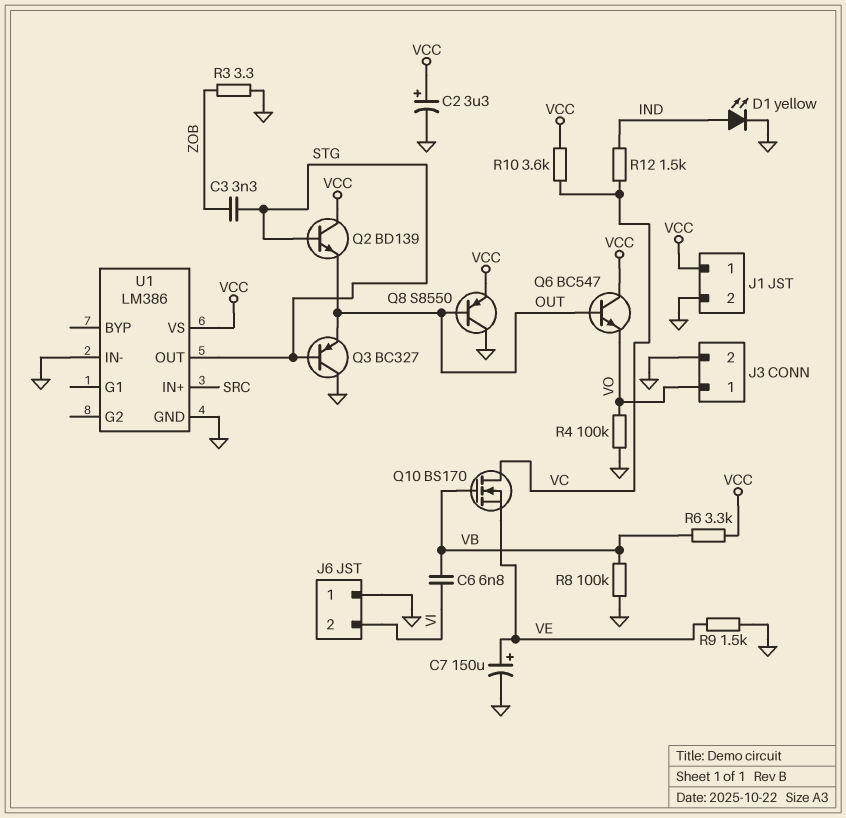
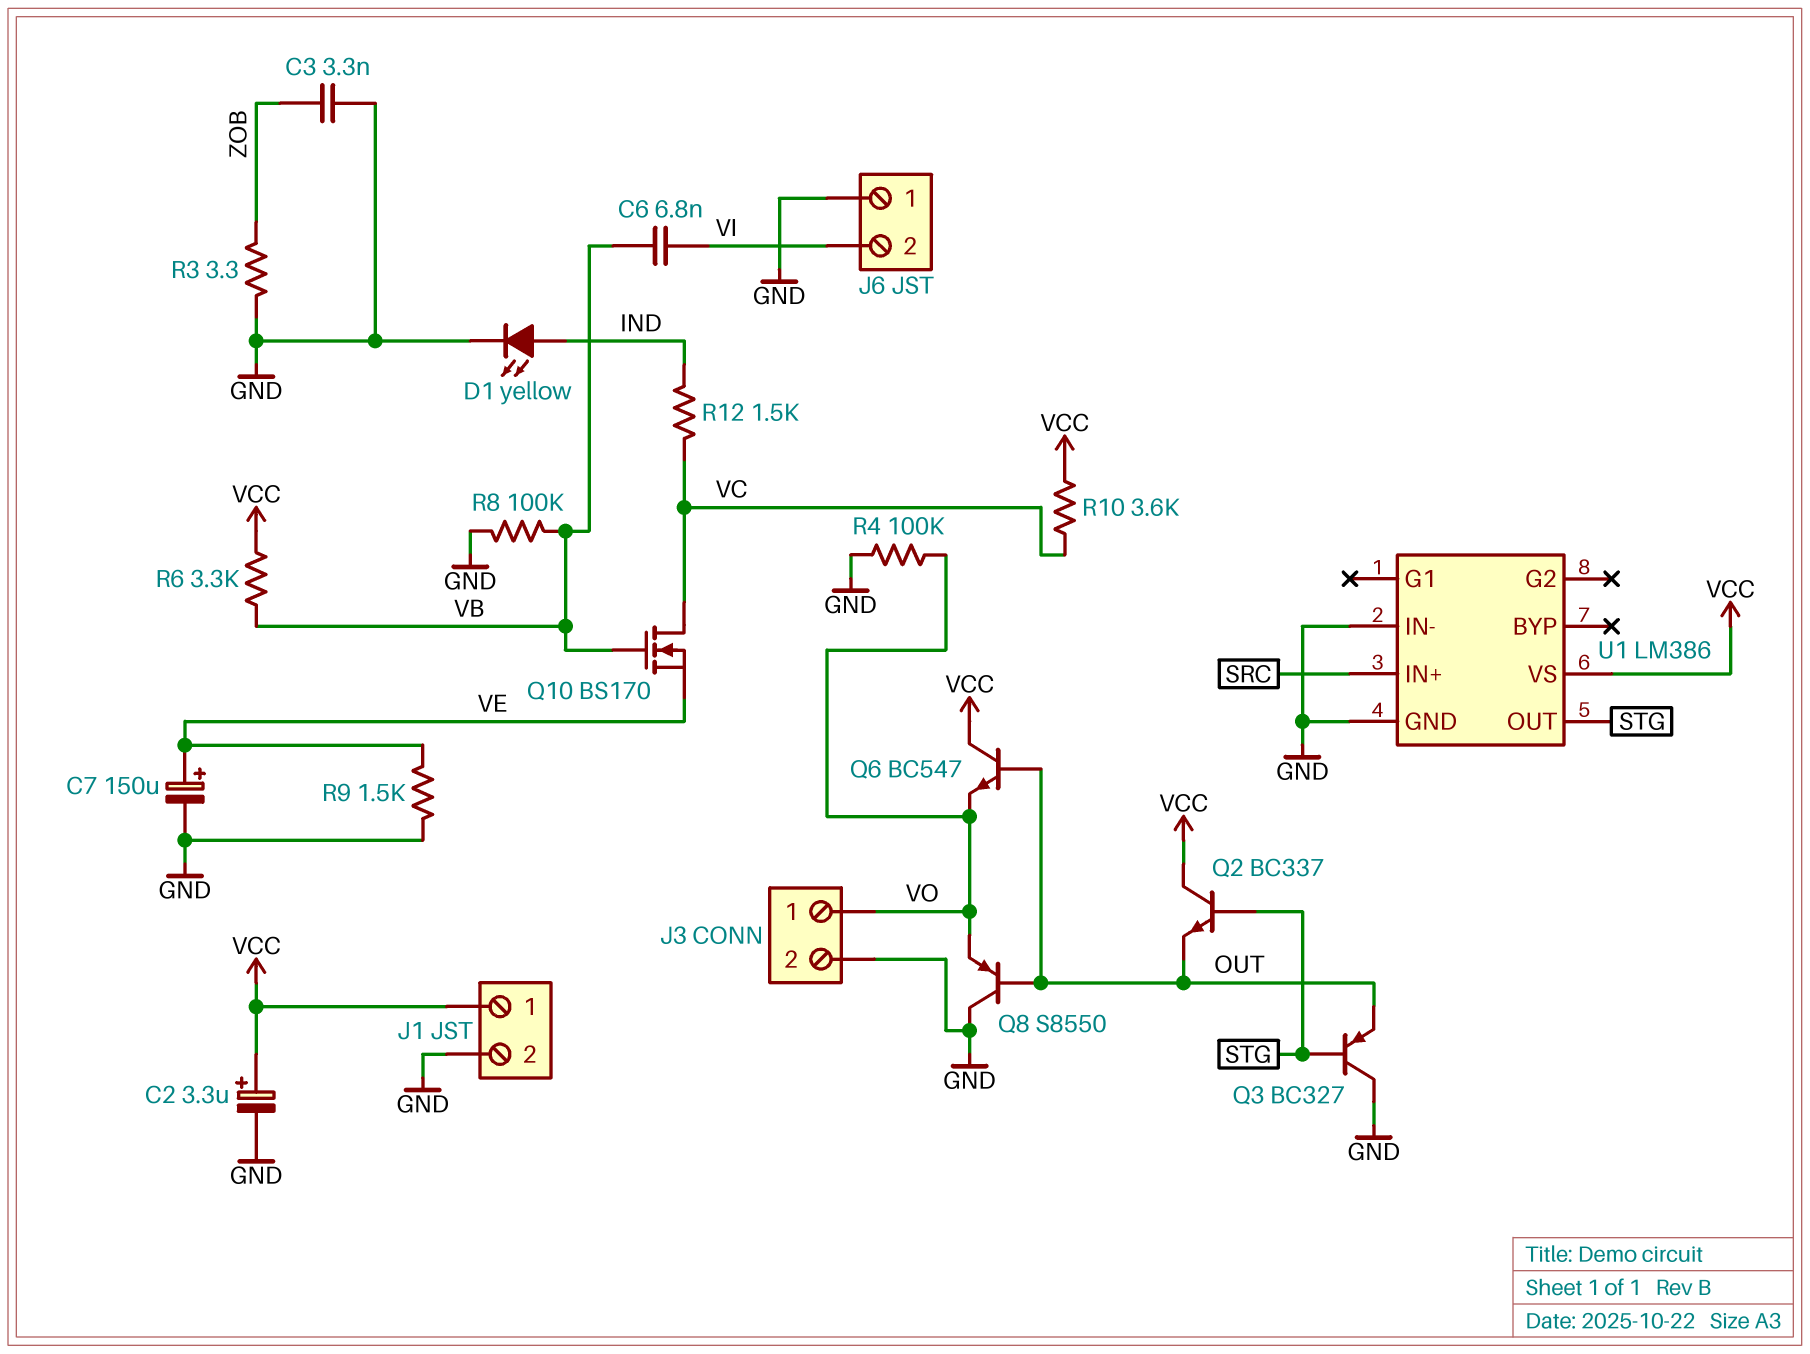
C3: 3.3nF (STG, ZOB) -> 3.3nF (GND, ZOB)
Q2: NPN BD139 (B STG, C VCC, E OUT) -> NPN BC337 (B STG, C VCC, E OUT)
Q8: PNP S8550 (B OUT, C GND, E VCC) -> PNP S8550 (B OUT, C GND, E VO)

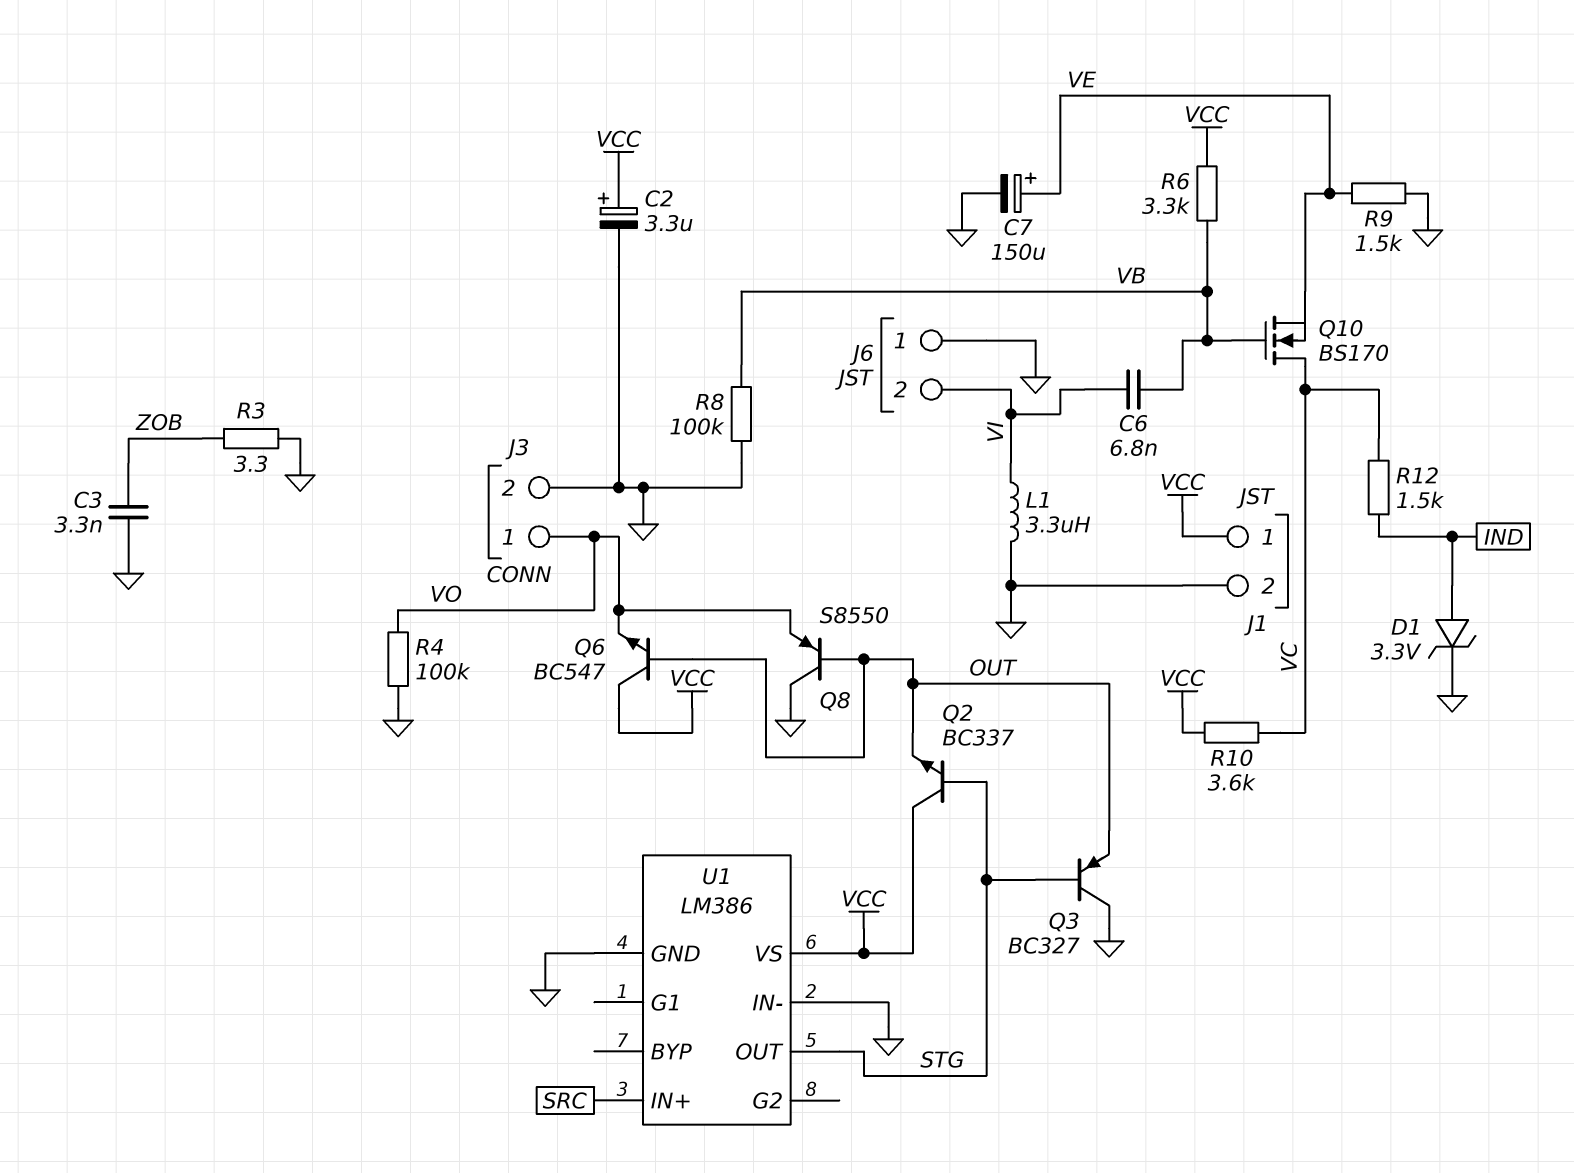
D1: LED yellow (A IND, K GND) -> zener 3.3V (A IND, K GND)
L1: none -> 3.3uH (GND, VI)

